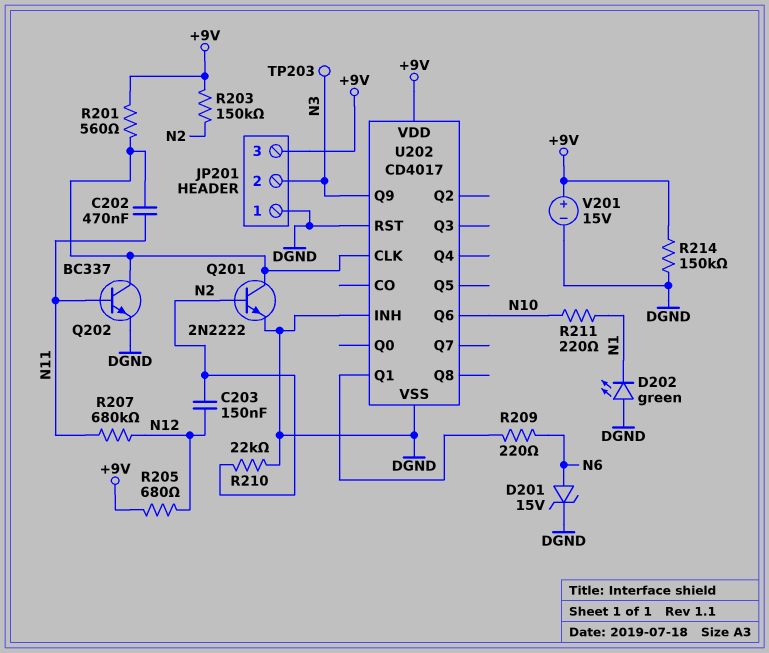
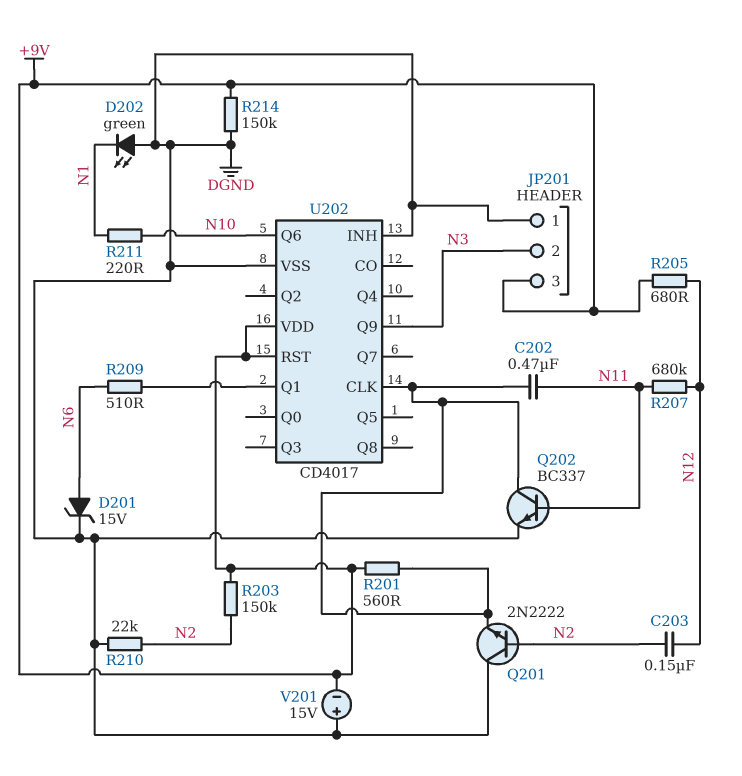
Q201: NPN 2N2222 (B N2, C U202/CLK, E DGND) -> NPN 2N2222 (B N2, C DGND, E U202/CLK)
R209: 220 (N6, U202/Q1) -> 510 (N6, U202/Q1)
TP203: test point (N3) -> none
U202 pin RST: DGND -> +9V
V201: 15V (plus +9V, minus DGND) -> 15V (plus DGND, minus +9V)

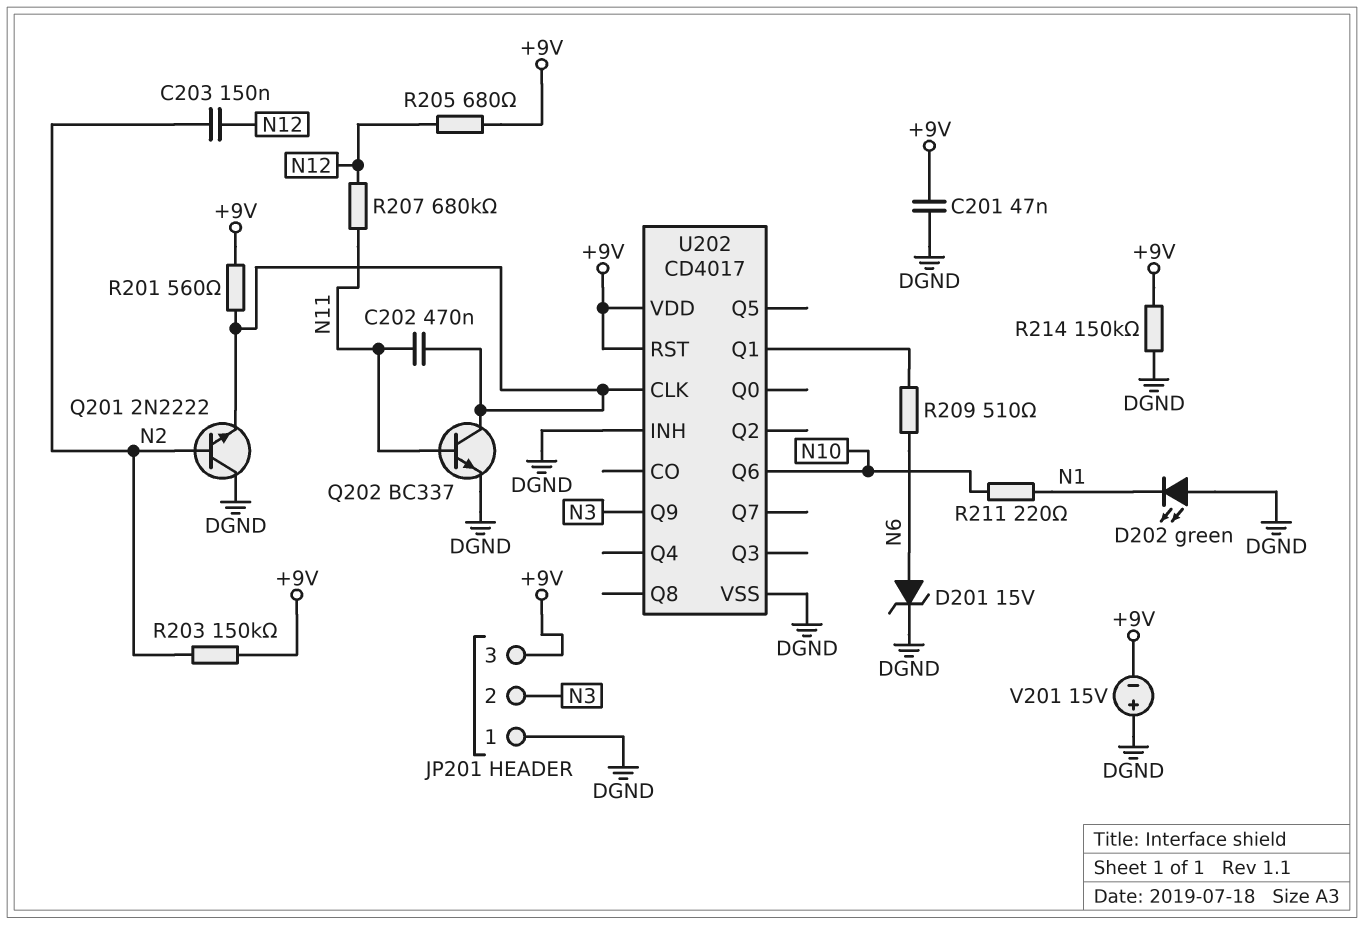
C201: none -> 47nF (+9V, DGND)
R210: 22k (DGND, N2) -> none

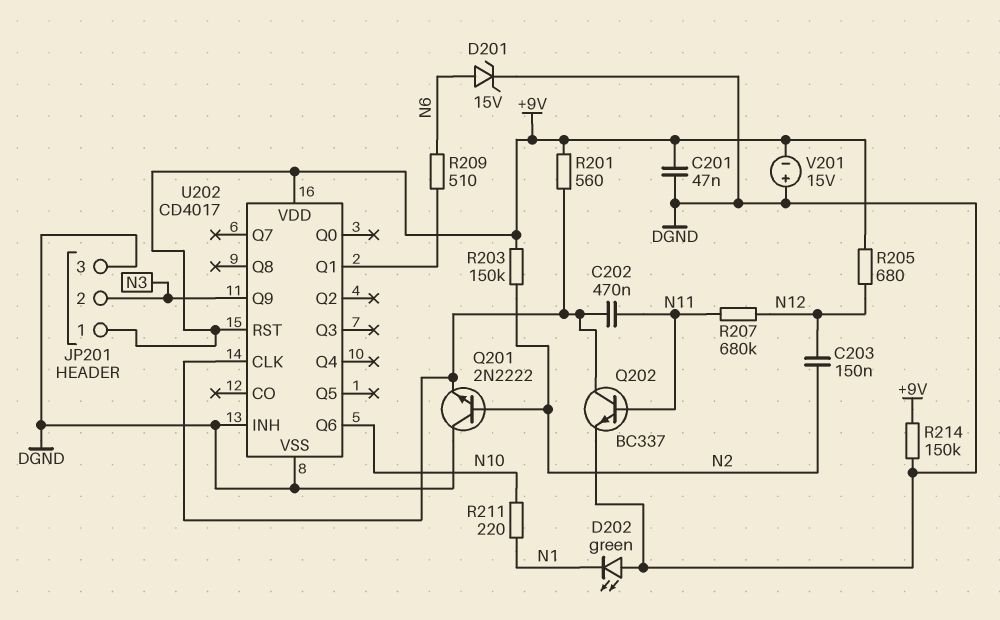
JP201 pin 1: DGND -> +9V
JP201 pin 3: +9V -> DGND

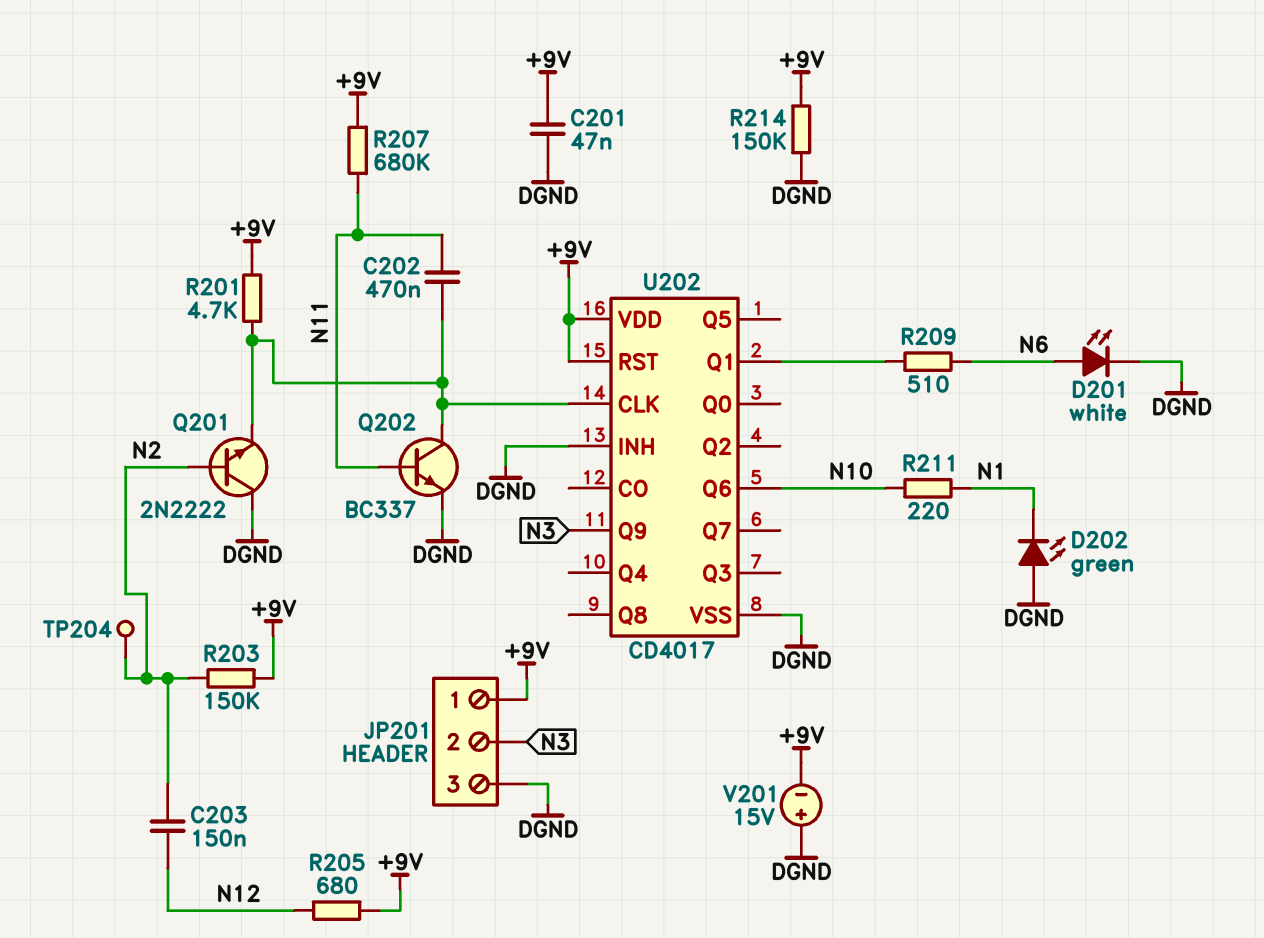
D201: zener 15V (A N6, K DGND) -> LED white (A N6, K DGND)
R201: 560 (+9V, U202/CLK) -> 4.7k (+9V, U202/CLK)
R207: 680k (N11, N12) -> 680k (+9V, N11)
TP204: none -> test point (N2)

